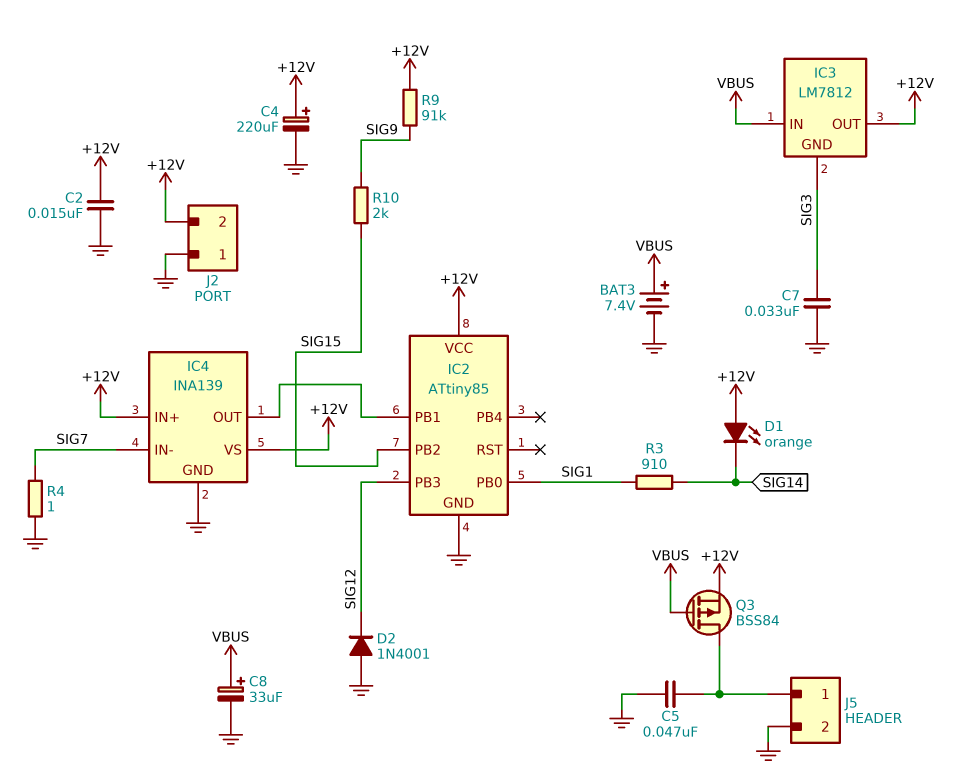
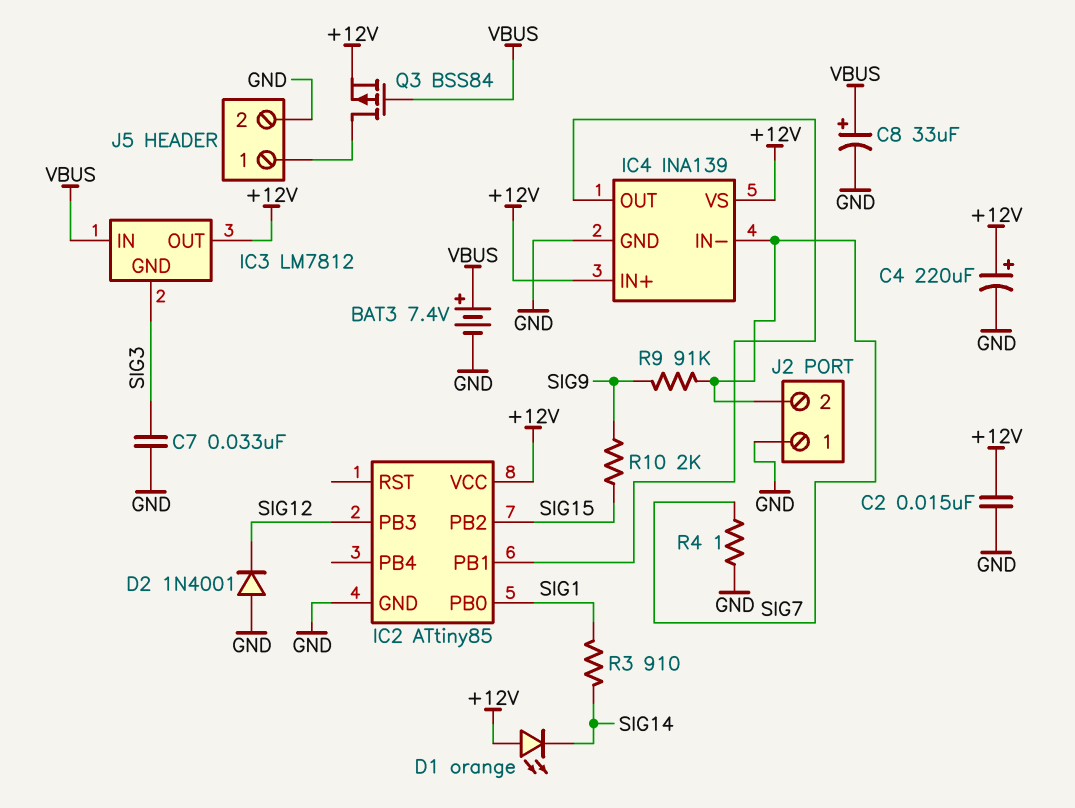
C5: 47nF (GND, J5/1) -> none
J2 pin 2: +12V -> SIG7
R9: 91k (+12V, SIG9) -> 91k (SIG7, SIG9)

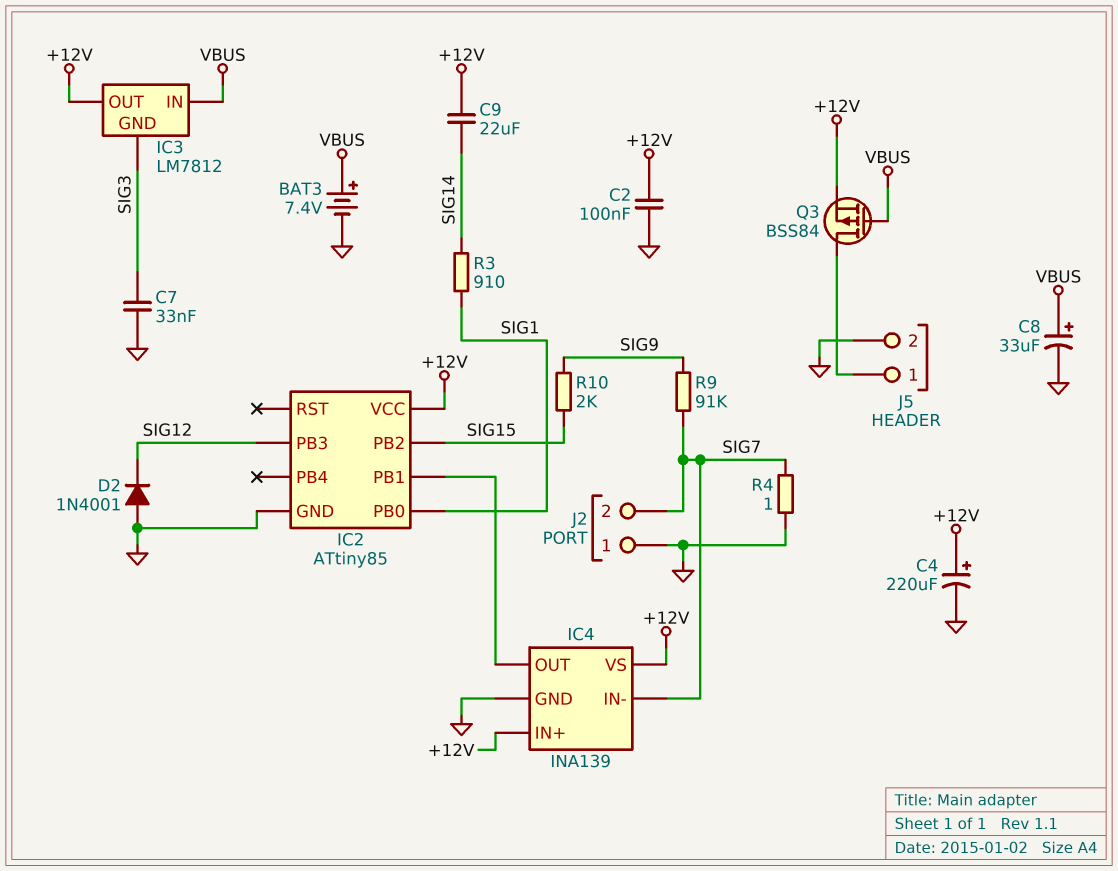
C2: 15nF (+12V, GND) -> 100nF (+12V, GND)
C9: none -> 22uF (+12V, SIG14)
D1: LED orange (A +12V, K SIG14) -> none

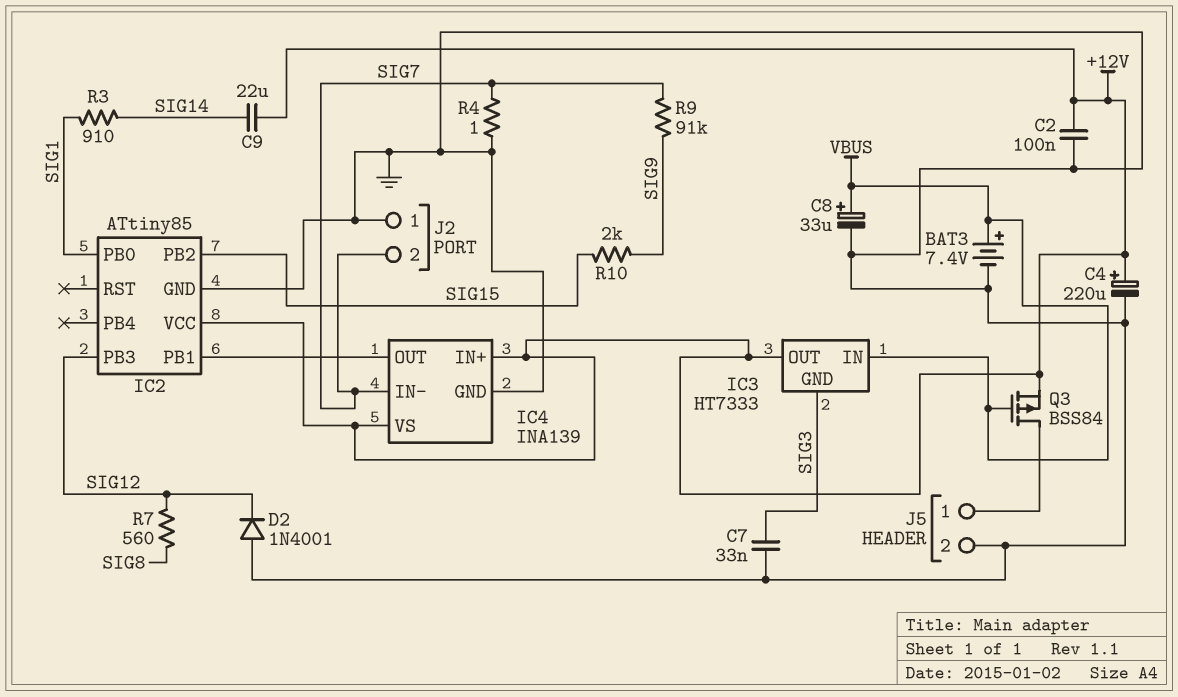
IC3: LM7812 -> HT7333
R7: none -> 560 (SIG8, SIG12)

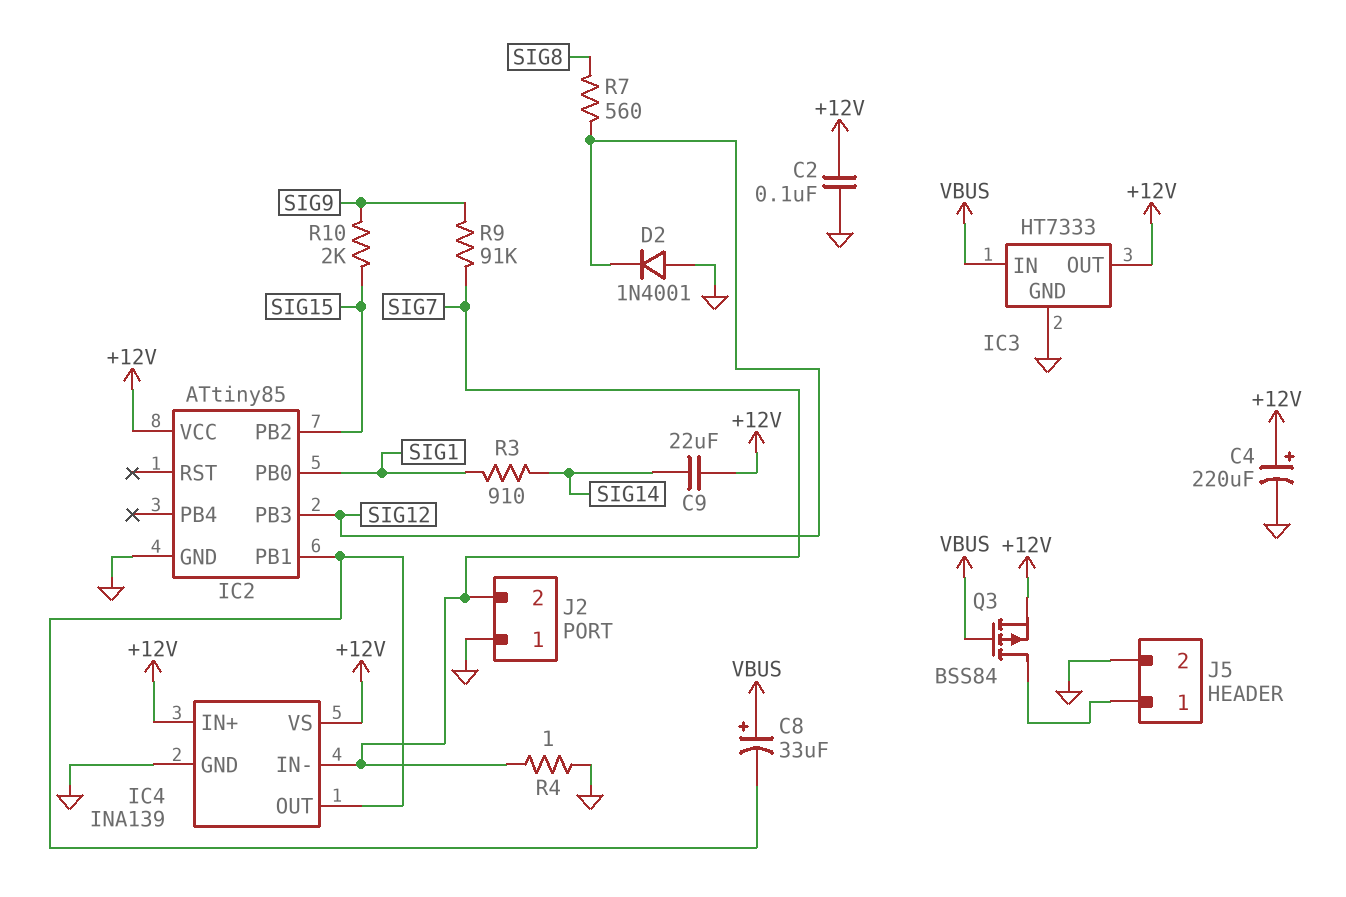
BAT3: 7.4V (plus VBUS, minus GND) -> none
C7: 33nF (GND, SIG3) -> none
C8: 33uF (plus VBUS, minus GND) -> 33uF (plus VBUS, minus IC2/PB1)
IC3 pin GND: SIG3 -> GND

